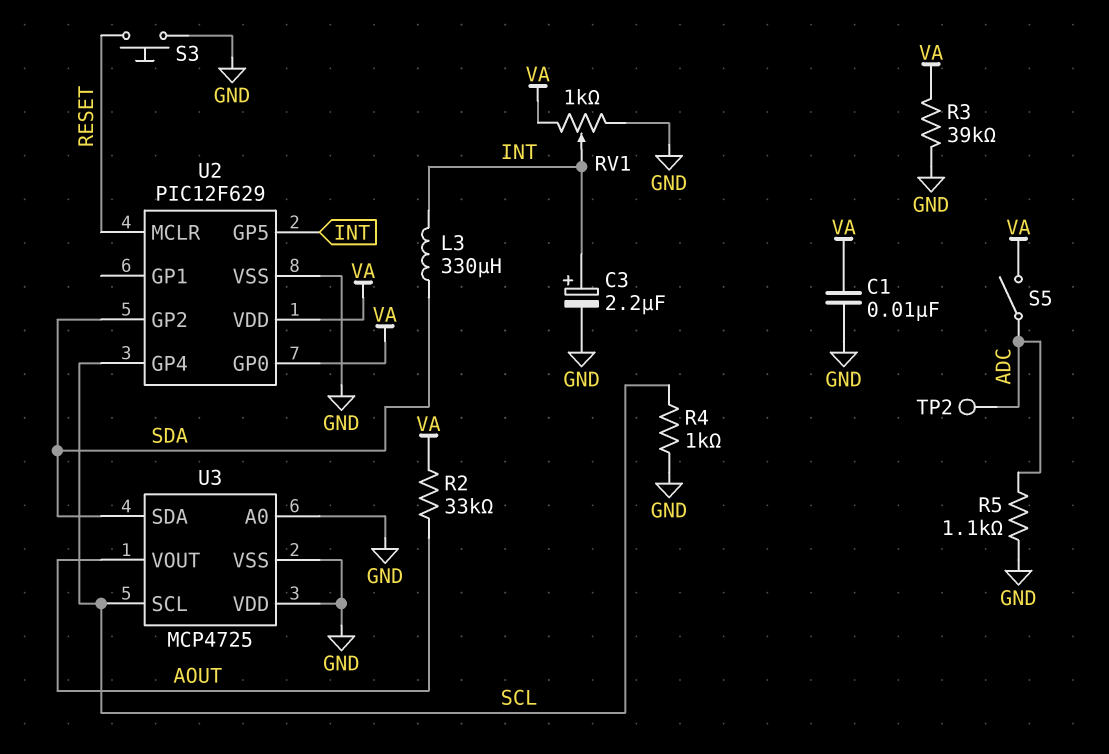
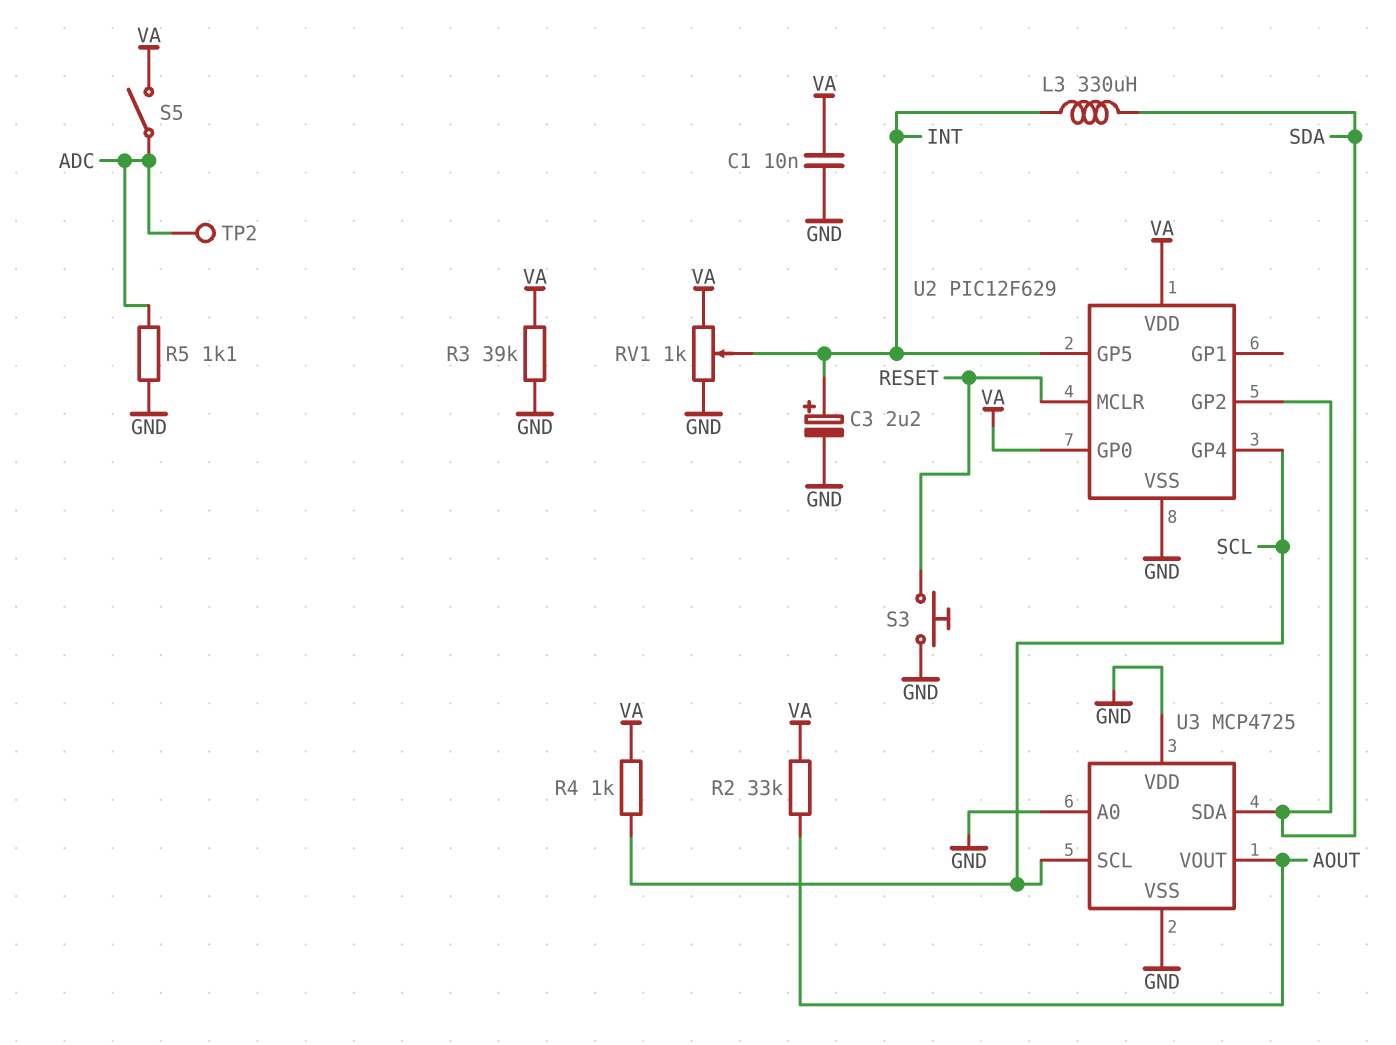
R4: 1k (GND, SCL) -> 1k (SCL, VA)

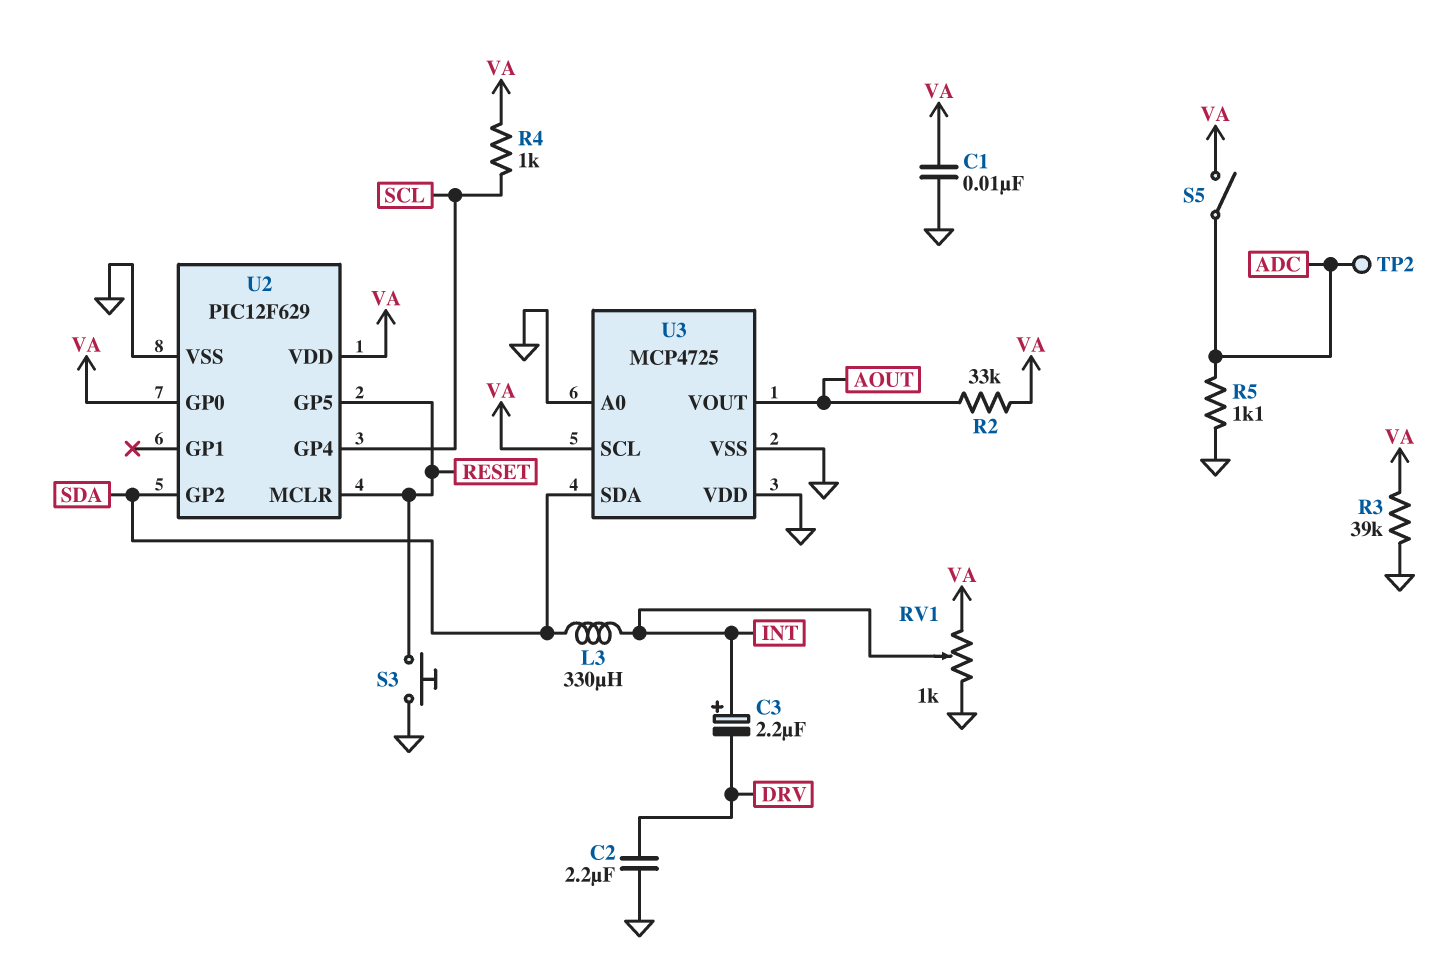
C2: none -> 2.2uF (DRV, GND)
C3: 2.2uF (plus INT, minus GND) -> 2.2uF (plus INT, minus DRV)
U2 pin GP5: INT -> RESET
U3 pin SCL: SCL -> VA

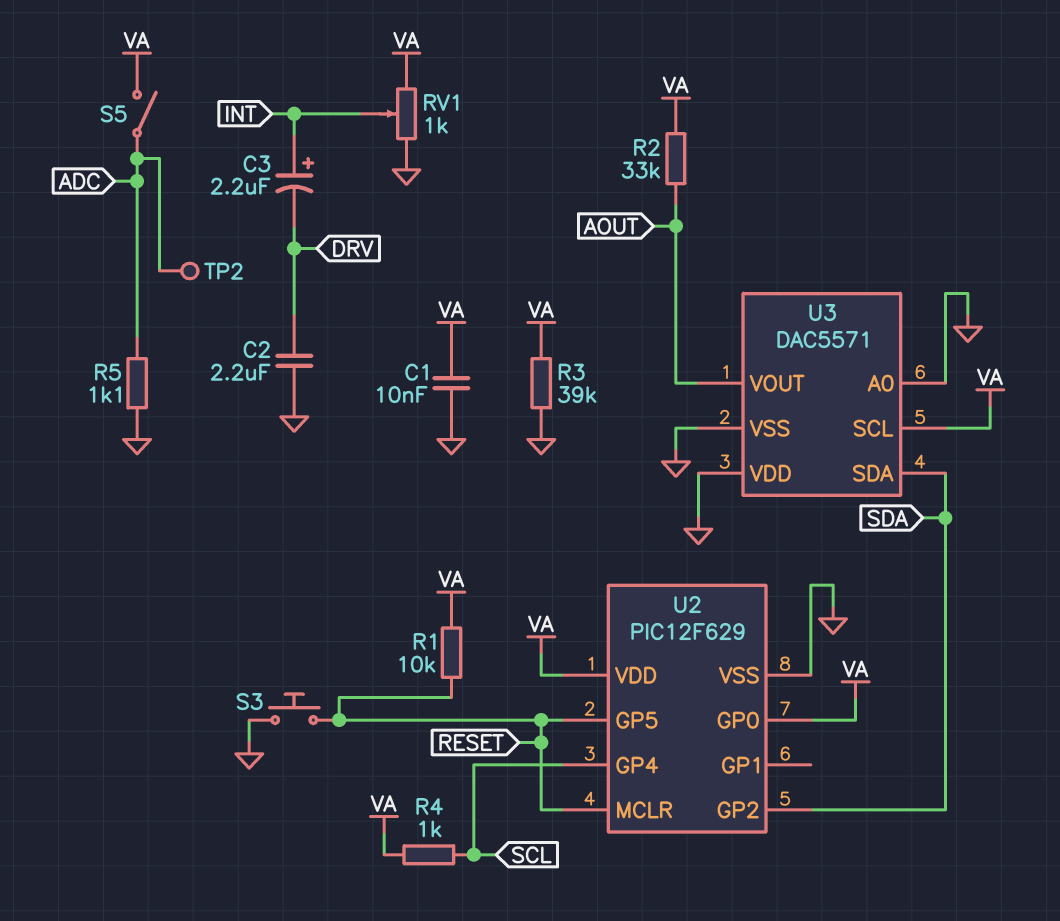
L3: 330uH (INT, SDA) -> none
R1: none -> 10k (RESET, VA)
U3: MCP4725 -> DAC5571

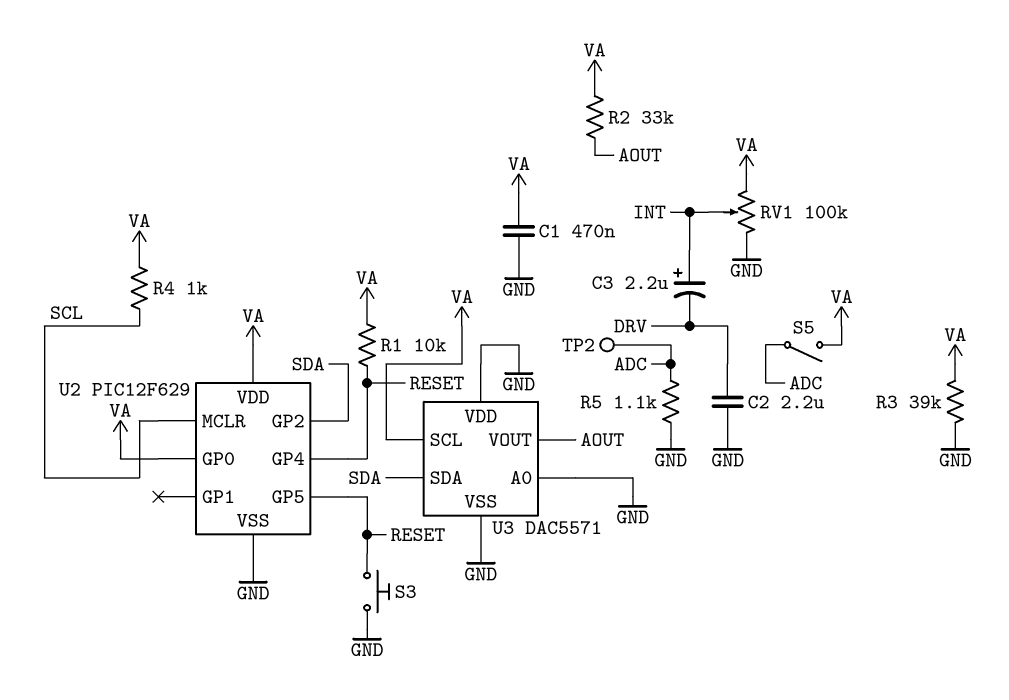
C1: 10nF (GND, VA) -> 470nF (GND, VA)
RV1: 1k (GND, VA, wiper INT) -> 100k (GND, VA, wiper INT)
U2 pin GP4: SCL -> RESET
U2 pin MCLR: RESET -> SCL

